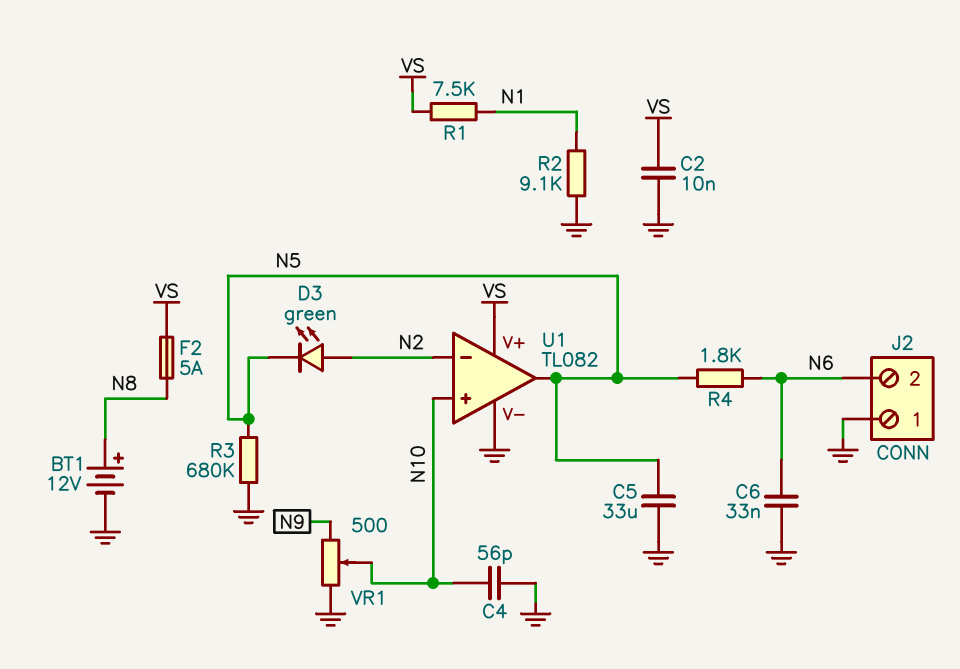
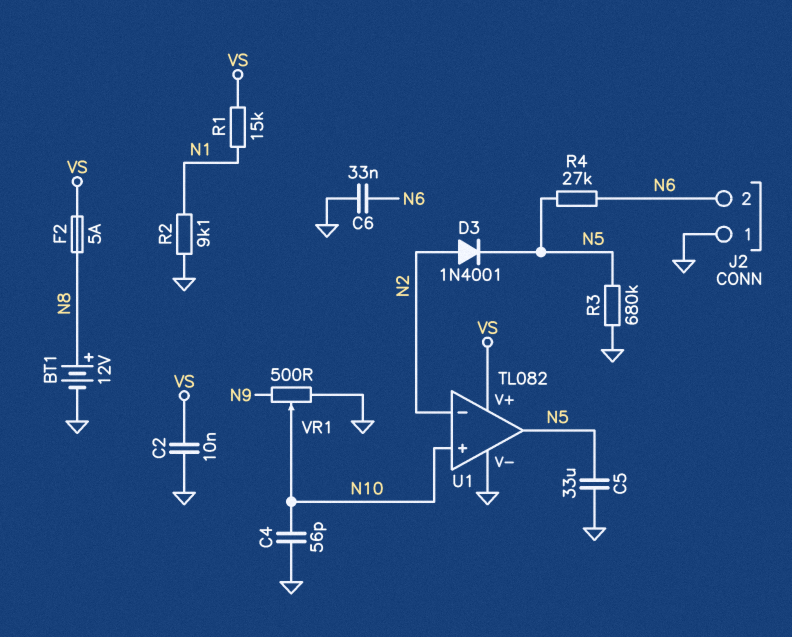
D3: LED green (A N2, K N5) -> diode 1N4001 (A N2, K N5)
R1: 7.5k (N1, VS) -> 15k (N1, VS)
R4: 1.8k (N5, N6) -> 27k (N5, N6)

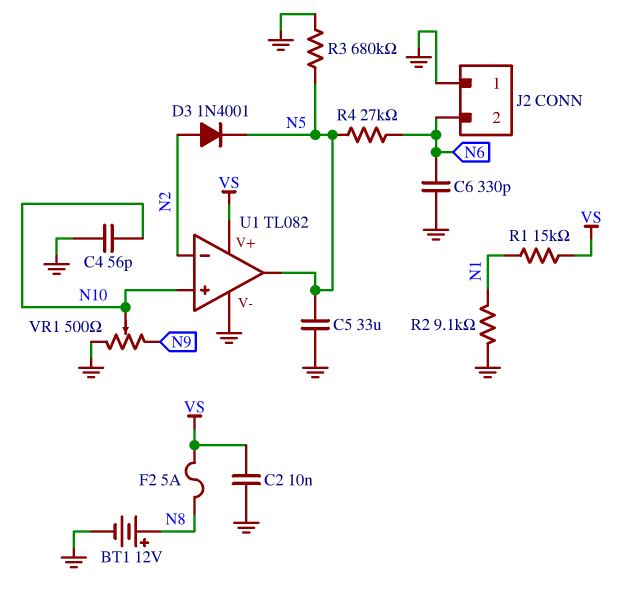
C6: 33nF (GND, N6) -> 330pF (GND, N6)

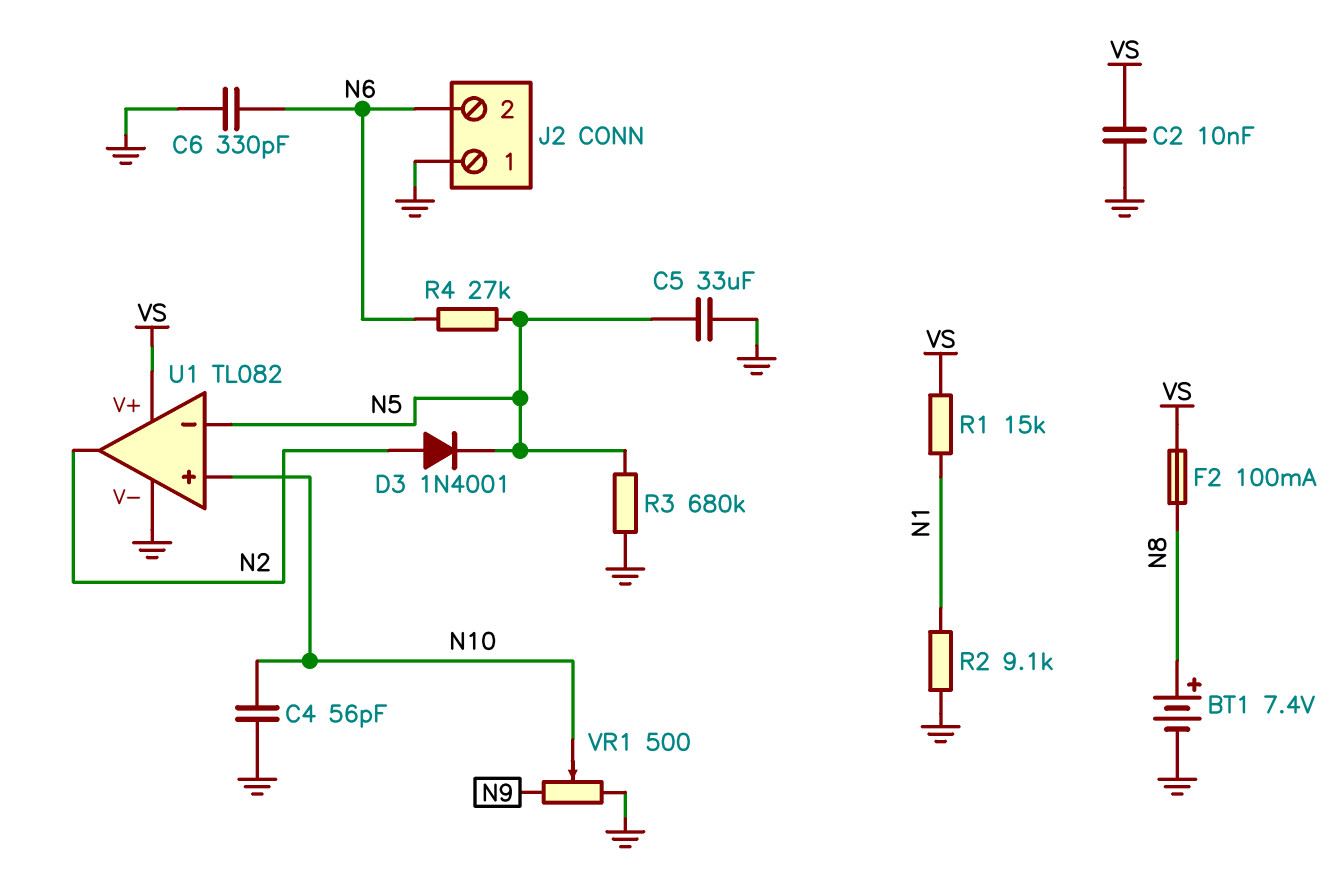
BT1: 12V (plus N8, minus GND) -> 7.4V (plus N8, minus GND)
F2: 5A (N8, VS) -> 100mA (N8, VS)
U1 pin in-: N2 -> N5
U1 pin out: N5 -> N2

